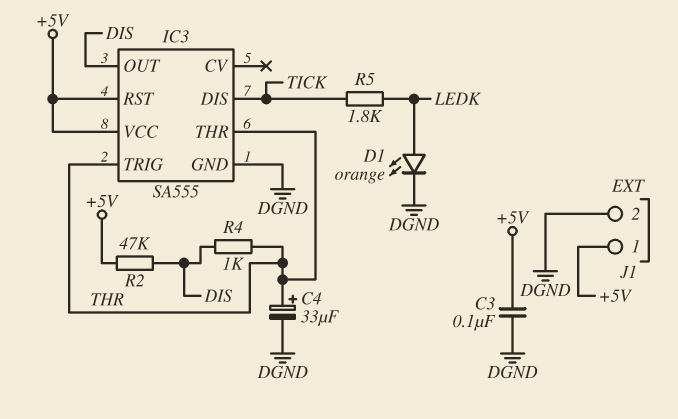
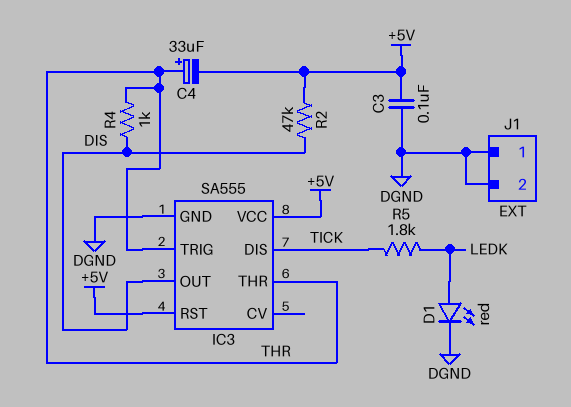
C4: 33uF (plus THR, minus DGND) -> 33uF (plus THR, minus +5V)
D1: LED orange (A LEDK, K DGND) -> LED red (A LEDK, K DGND)
J1 pin 1: +5V -> DGND

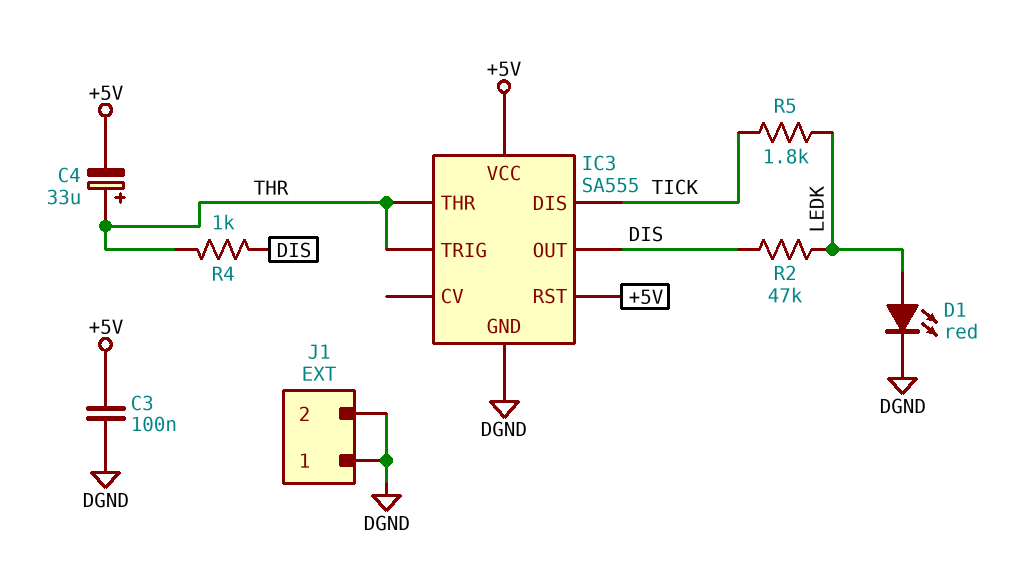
R2: 47k (+5V, DIS) -> 47k (DIS, LEDK)

